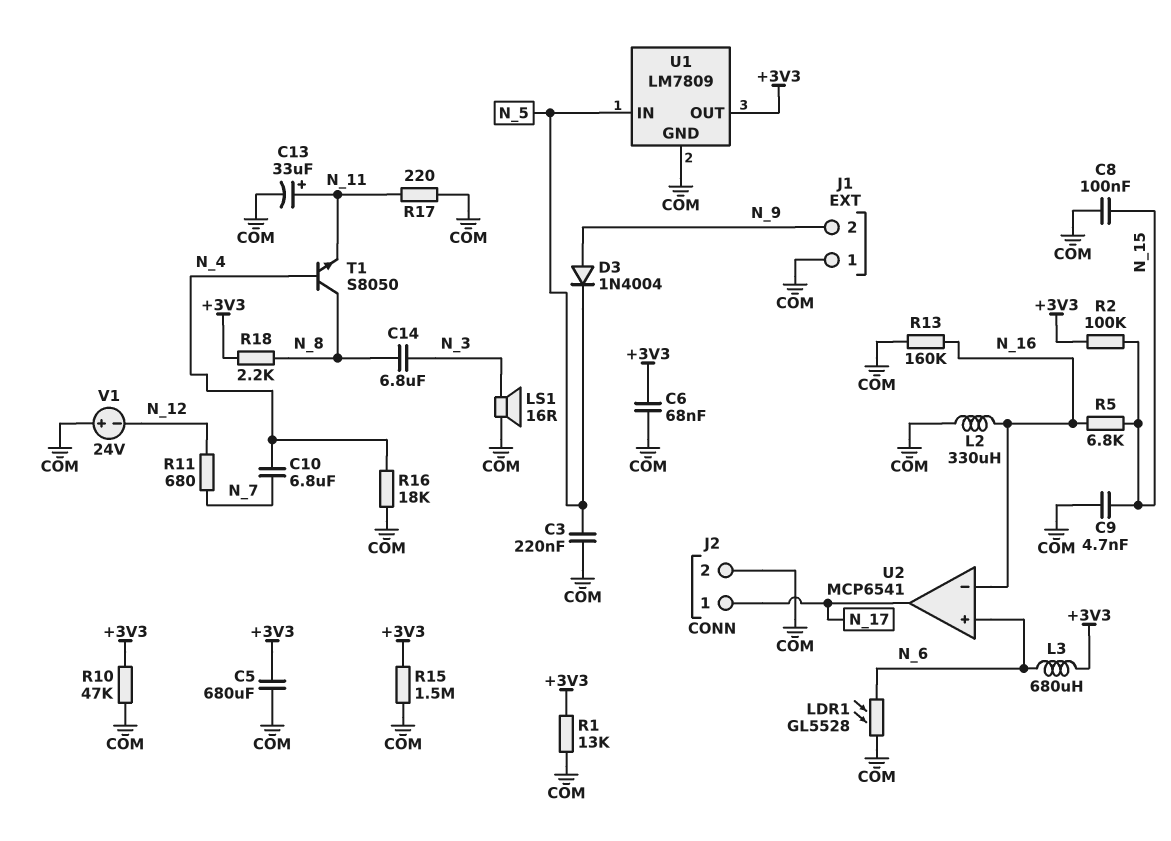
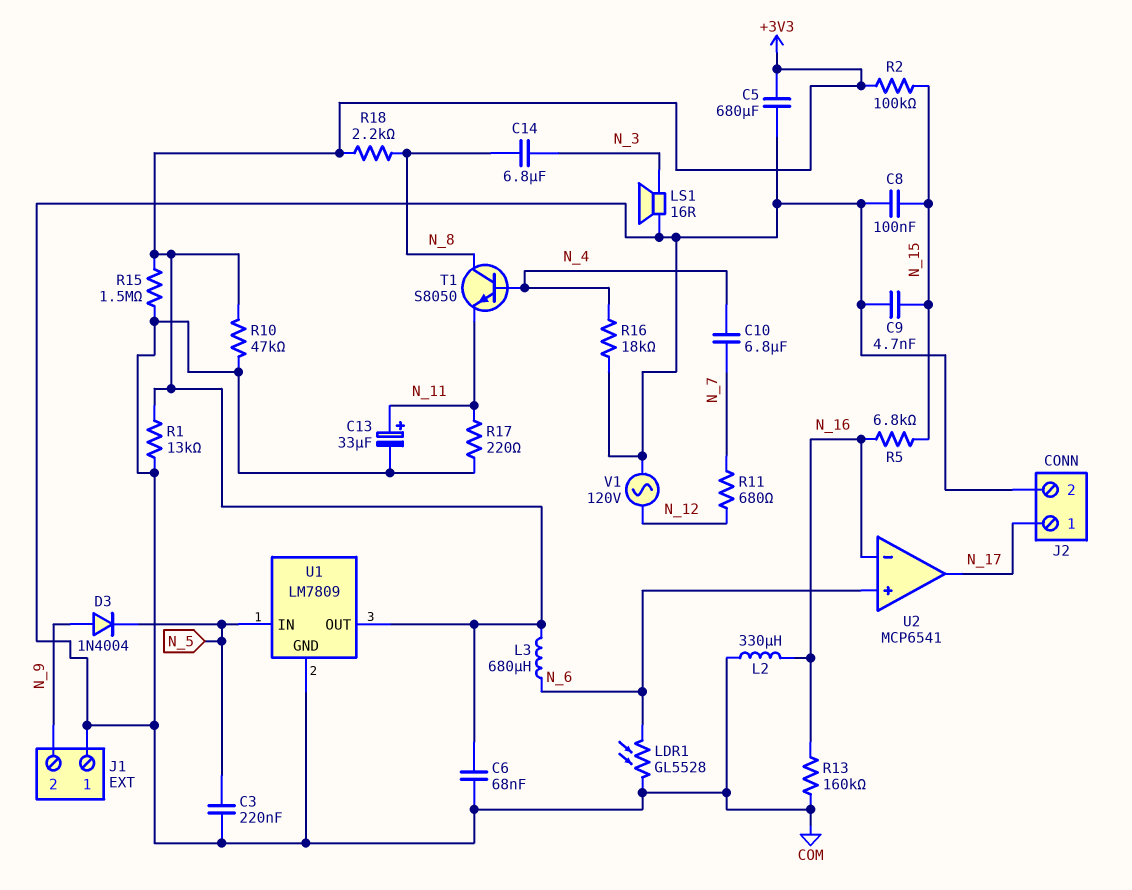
V1: 24V (plus COM, minus N_12) -> AC 120V (COM, N_12)

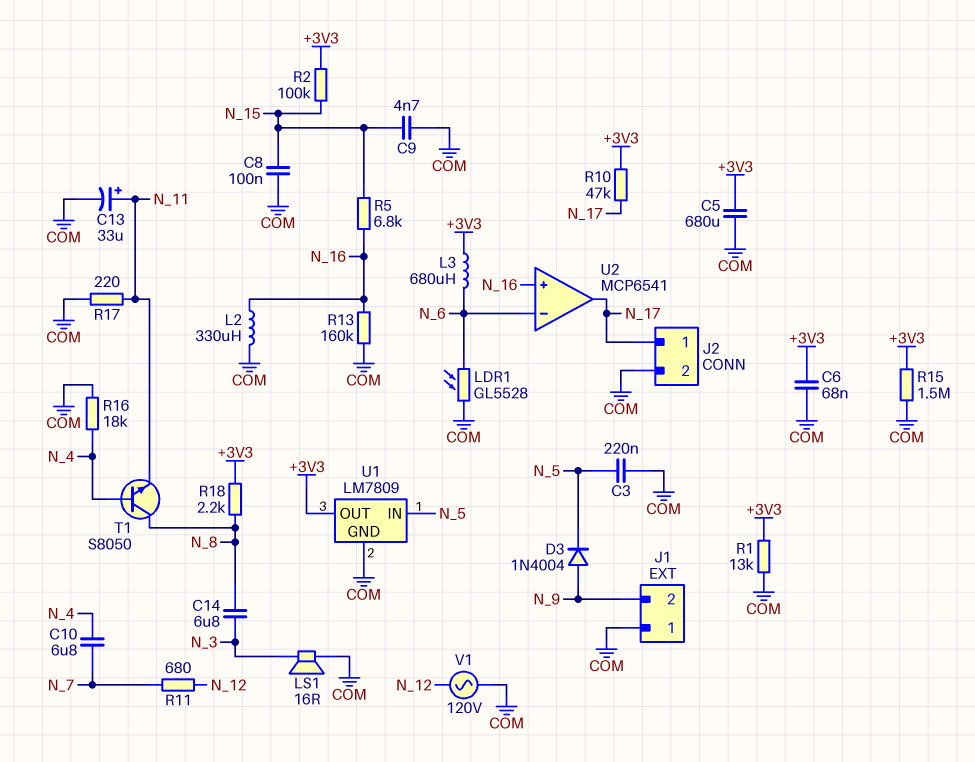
R10: 47k (+3V3, COM) -> 47k (+3V3, N_17)
U2 pin in+: N_6 -> N_16
U2 pin in-: N_16 -> N_6

